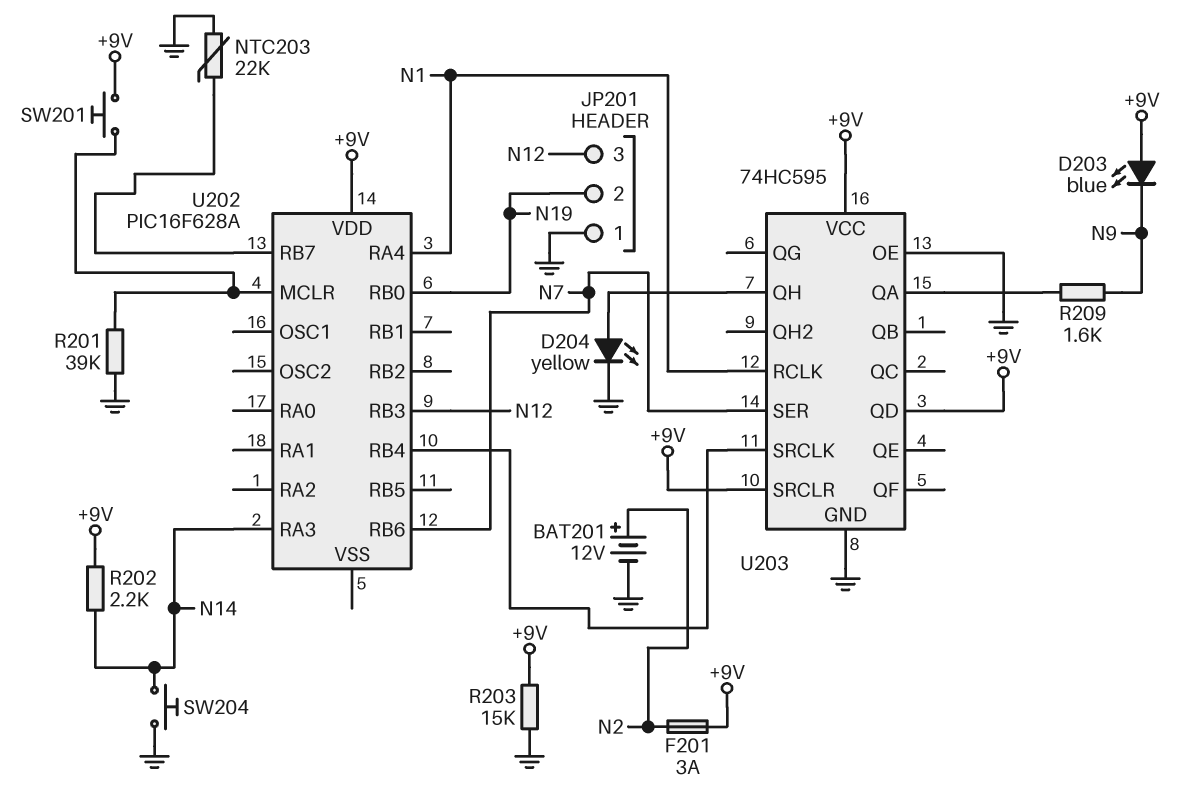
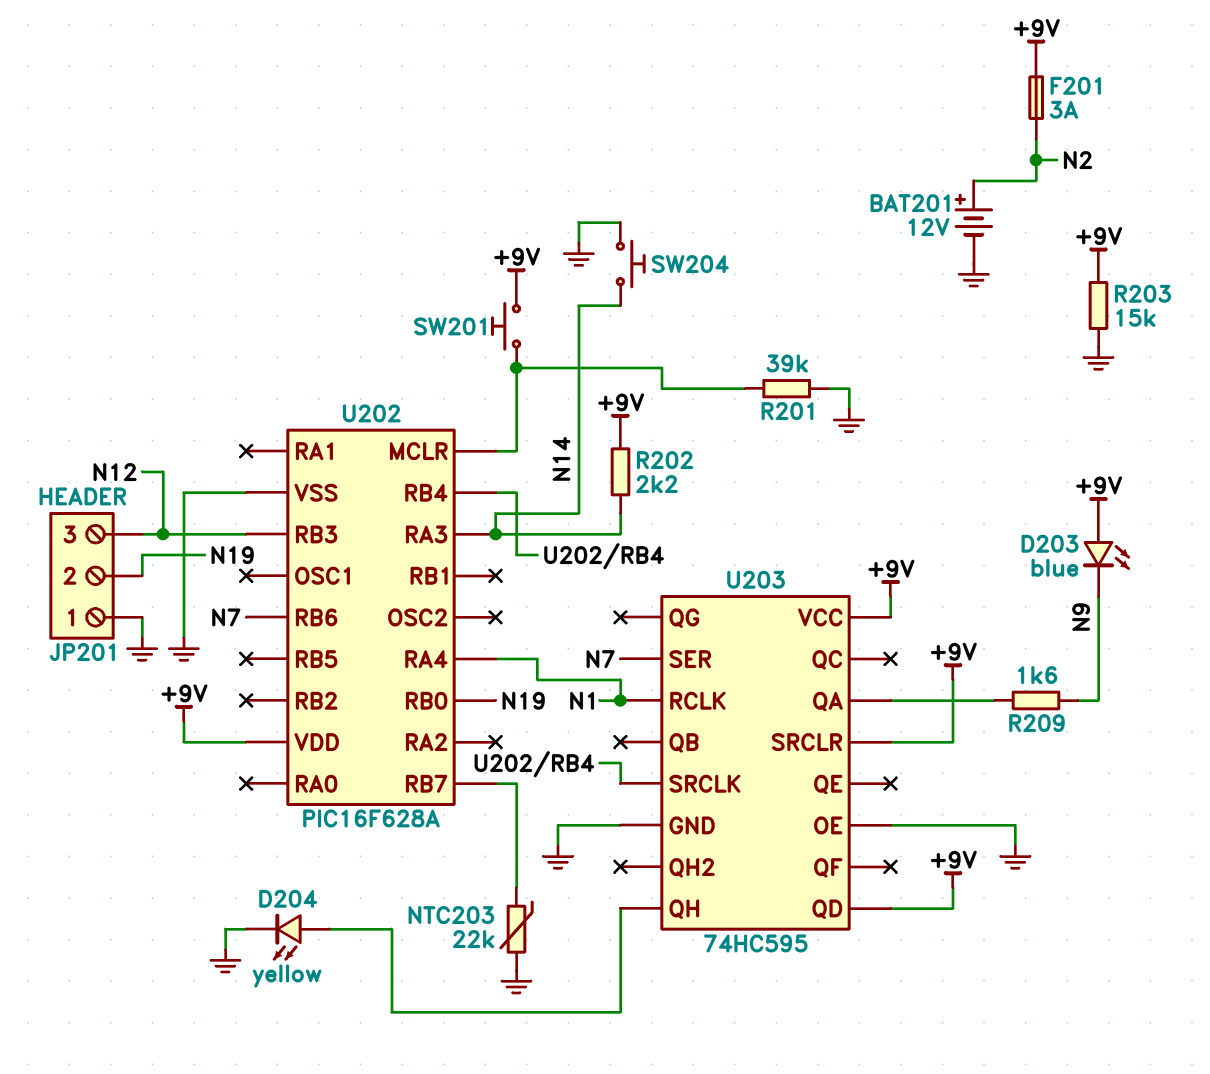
U202 pin VSS: none -> GND

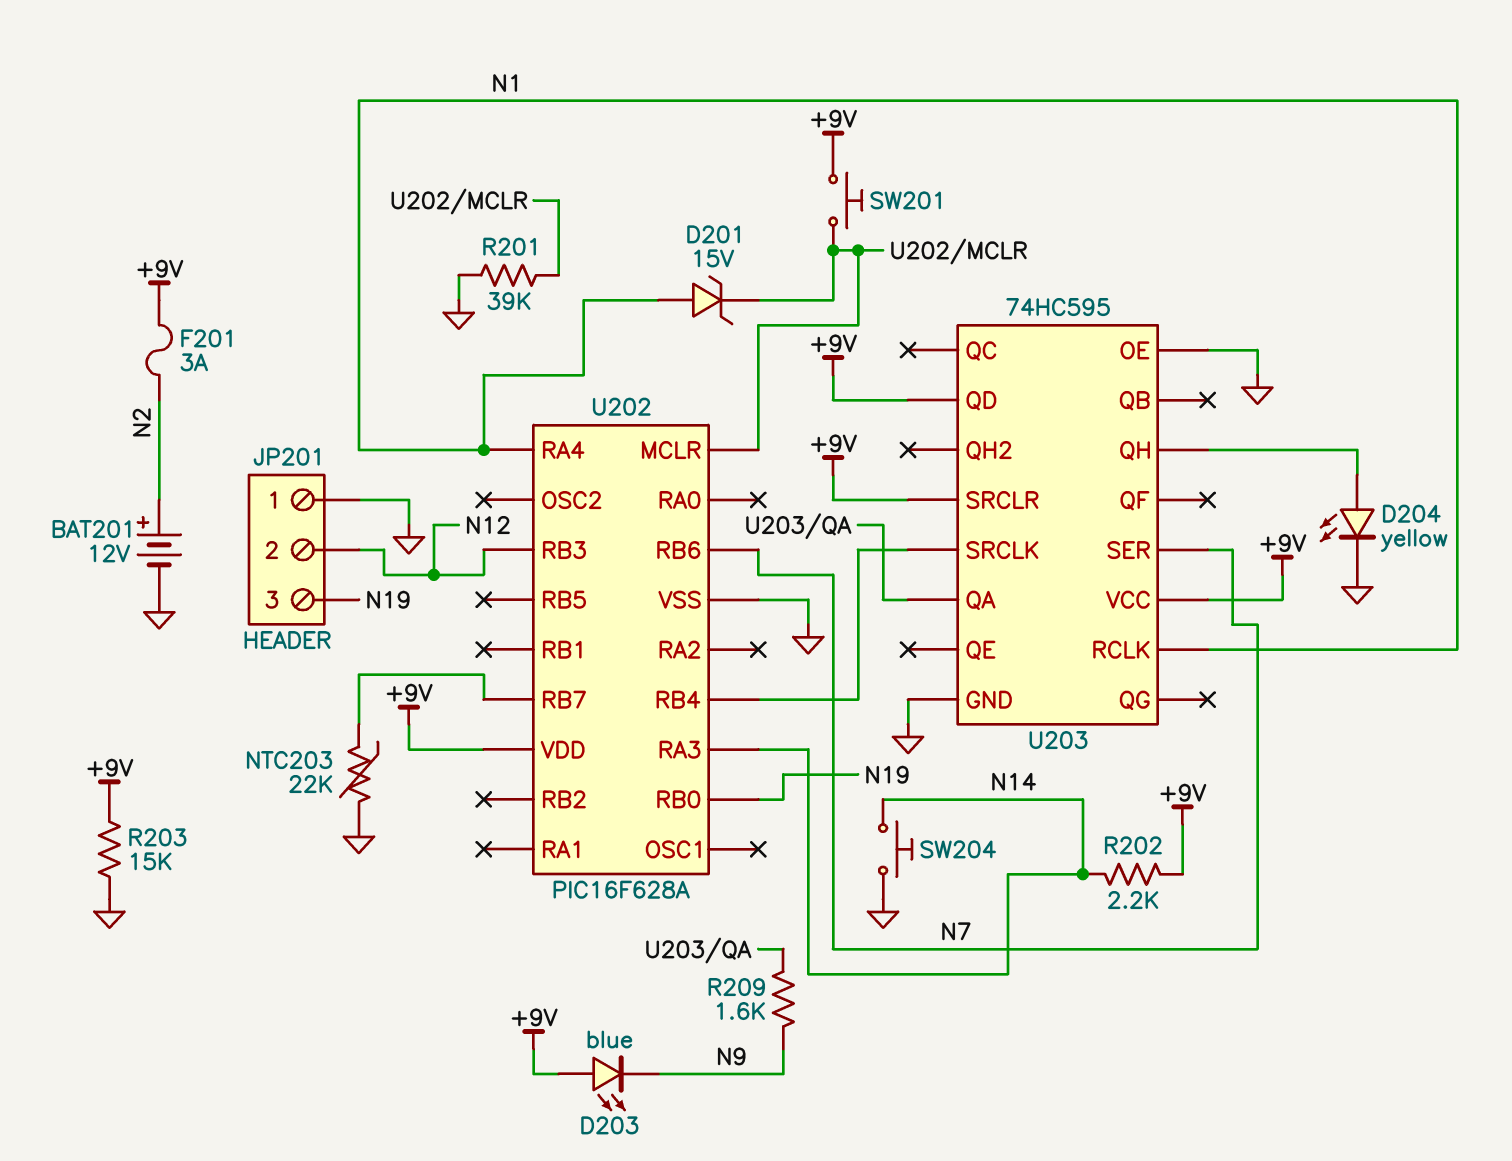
D201: none -> zener 15V (A N1, K U202/MCLR)
JP201 pin 2: N19 -> N12
JP201 pin 3: N12 -> N19

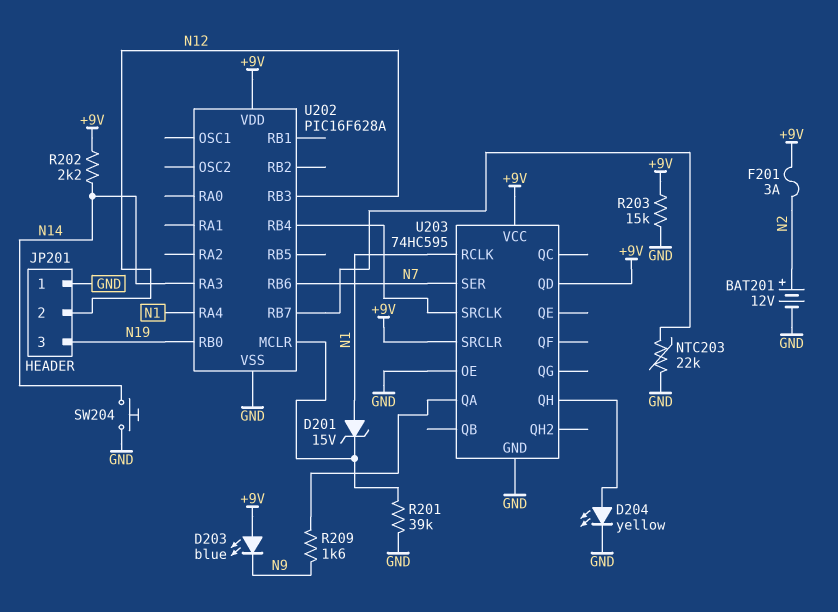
SW201: button (+9V, U202/MCLR) -> none

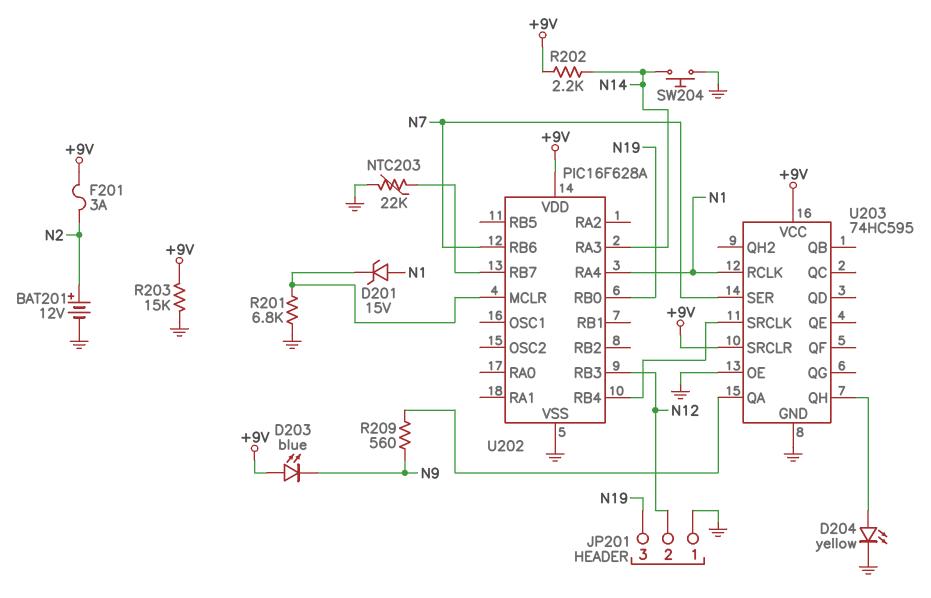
R201: 39k (GND, U202/MCLR) -> 6.8k (GND, U202/MCLR)
R209: 1.6k (N9, U203/QA) -> 560 (N9, U203/QA)
U203 pin QD: +9V -> none

